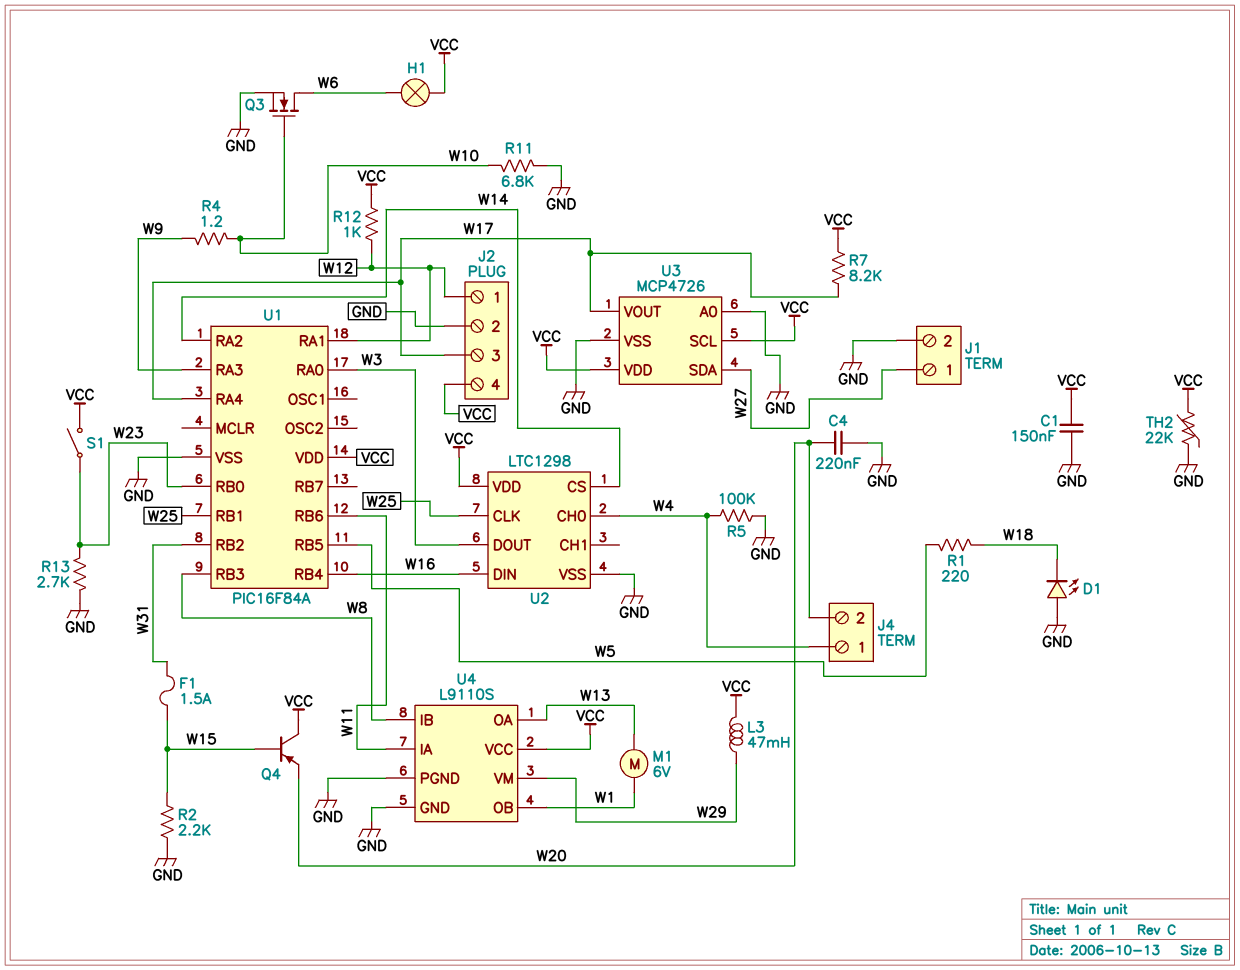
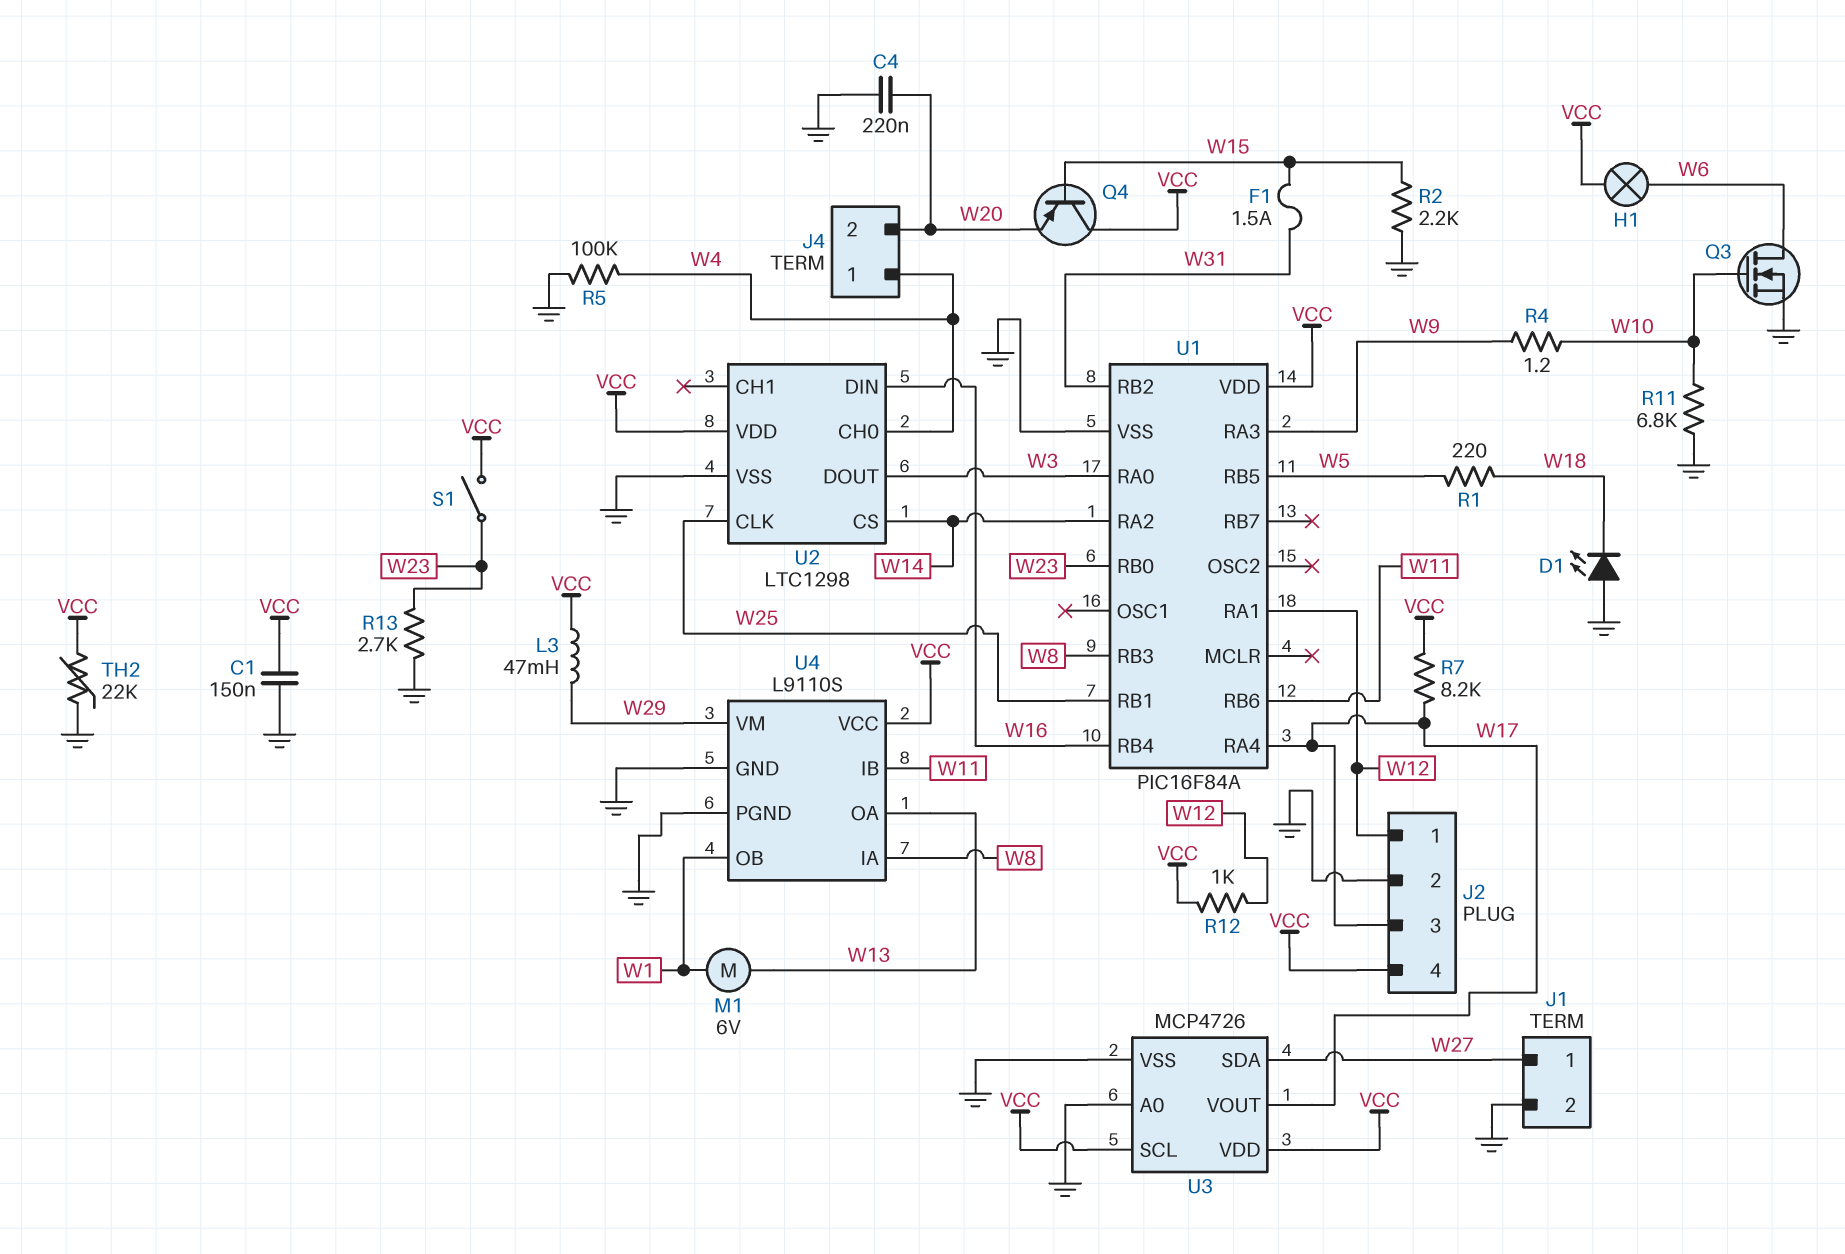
U4 pin IA: W11 -> W8
U4 pin IB: W8 -> W11

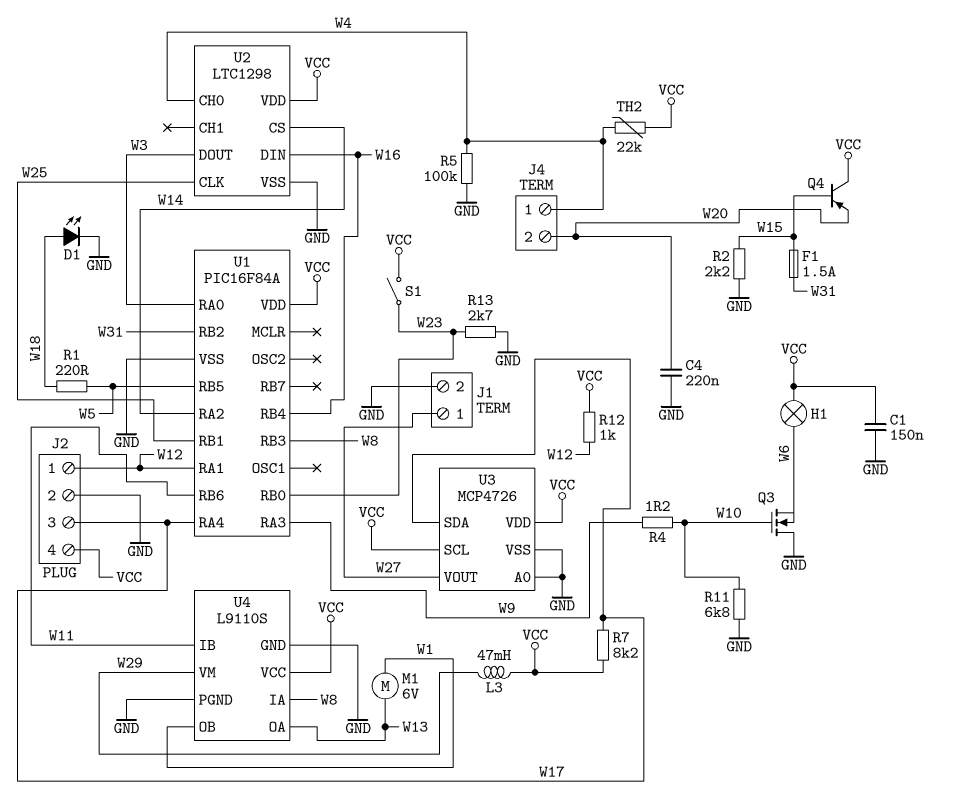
D1: LED (A GND, K W18) -> LED (A W18, K GND)
Q3: NMOS (G W10, D W6, S GND) -> NMOS (G W10, D GND, S W6)
TH2: 22k (GND, VCC) -> 22k (VCC, W4)
U3 pin SDA: W27 -> W17
U3 pin VOUT: W17 -> W27

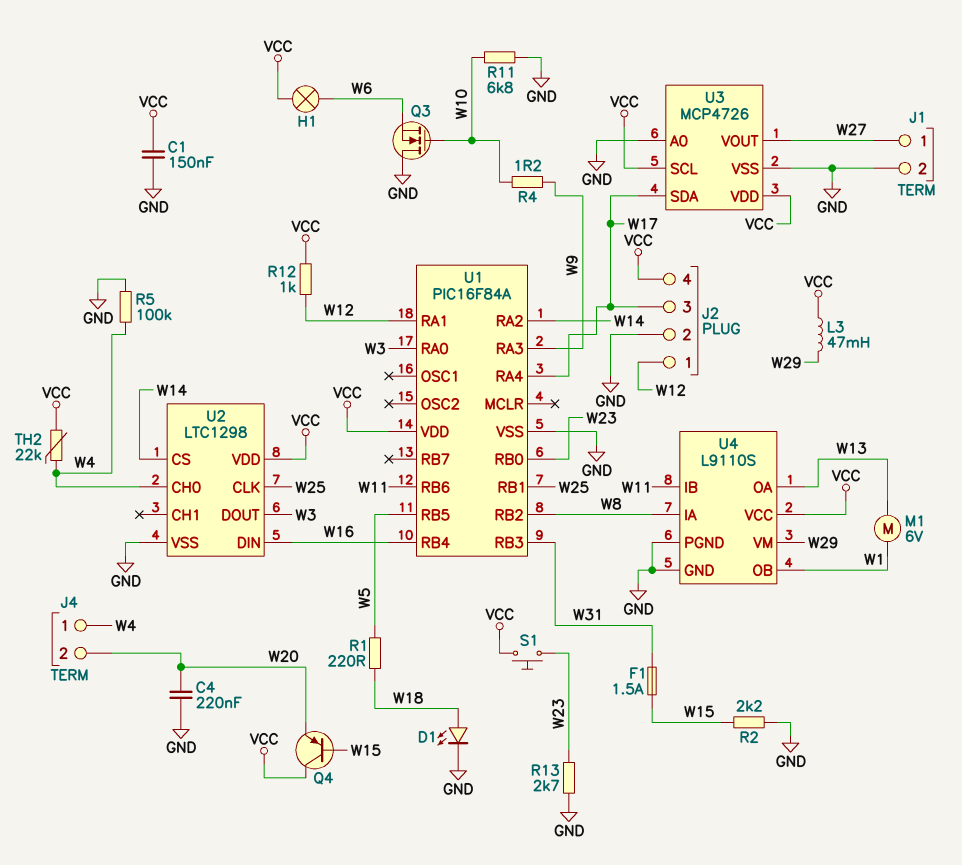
R7: 8.2k (VCC, W17) -> none
S1: switch (VCC, W23) -> button (VCC, W23)
U1 pin RB2: W31 -> W8
U1 pin RB3: W8 -> W31

